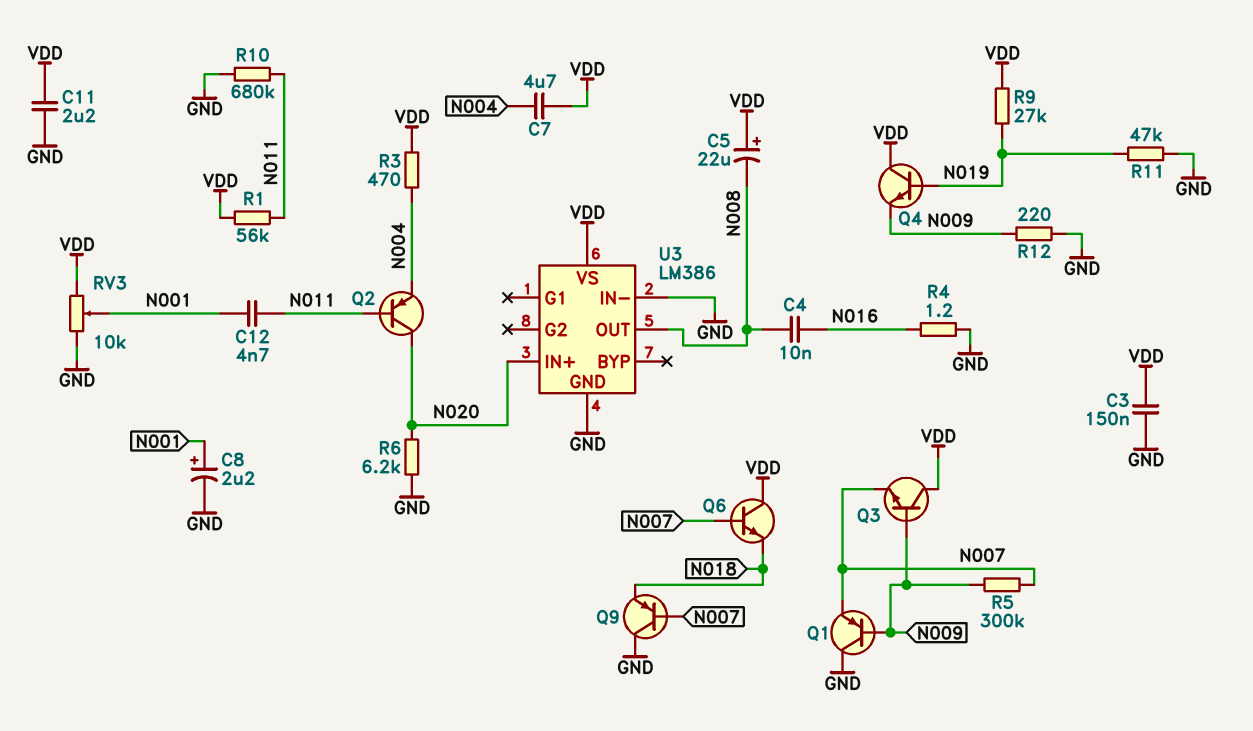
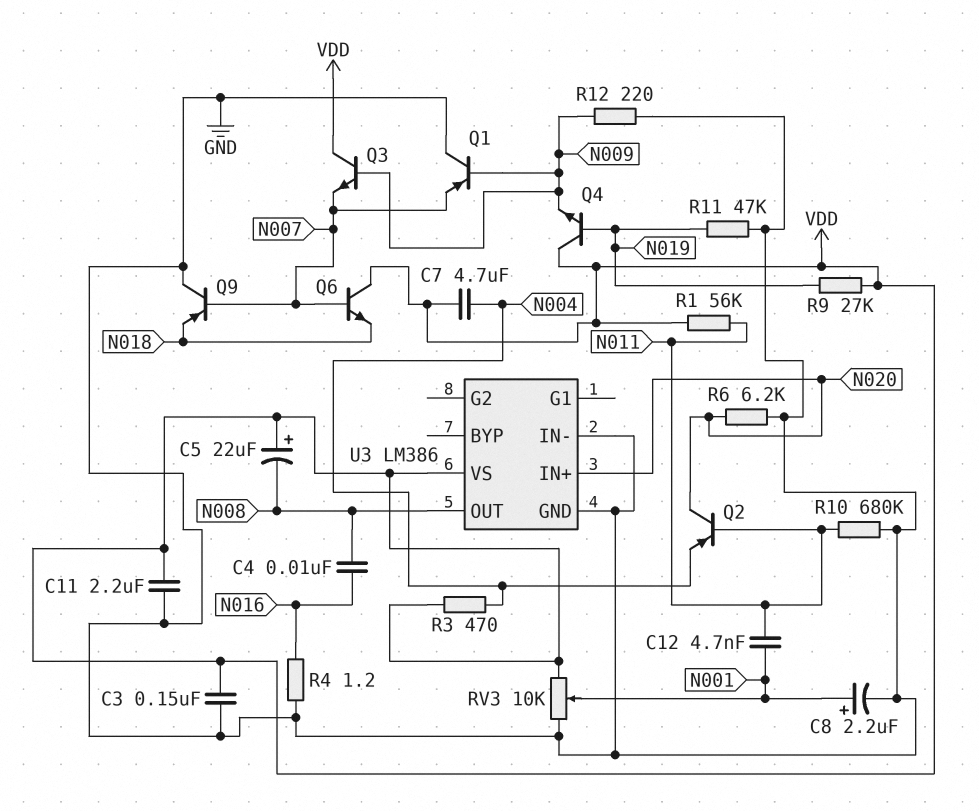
R5: 300k (N007, N009) -> none

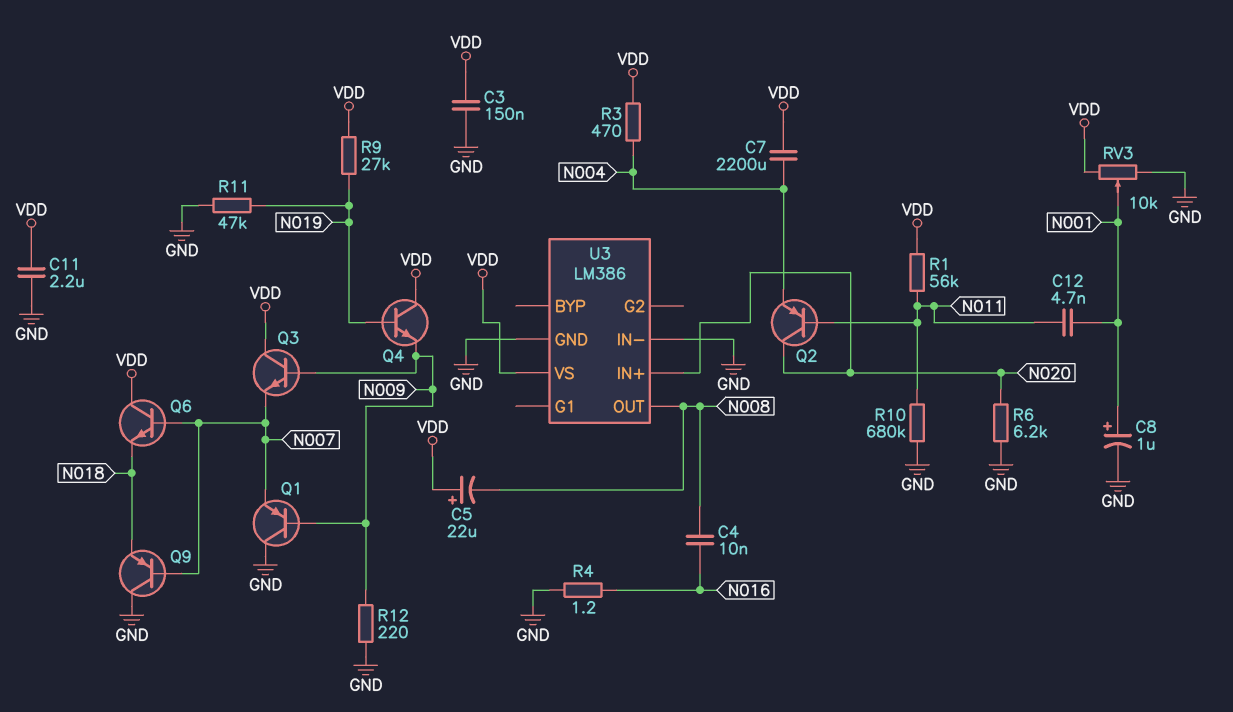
C7: 4.7uF (N004, VDD) -> 2200uF (N004, VDD)
C8: 2.2uF (plus N001, minus GND) -> 1uF (plus N001, minus GND)

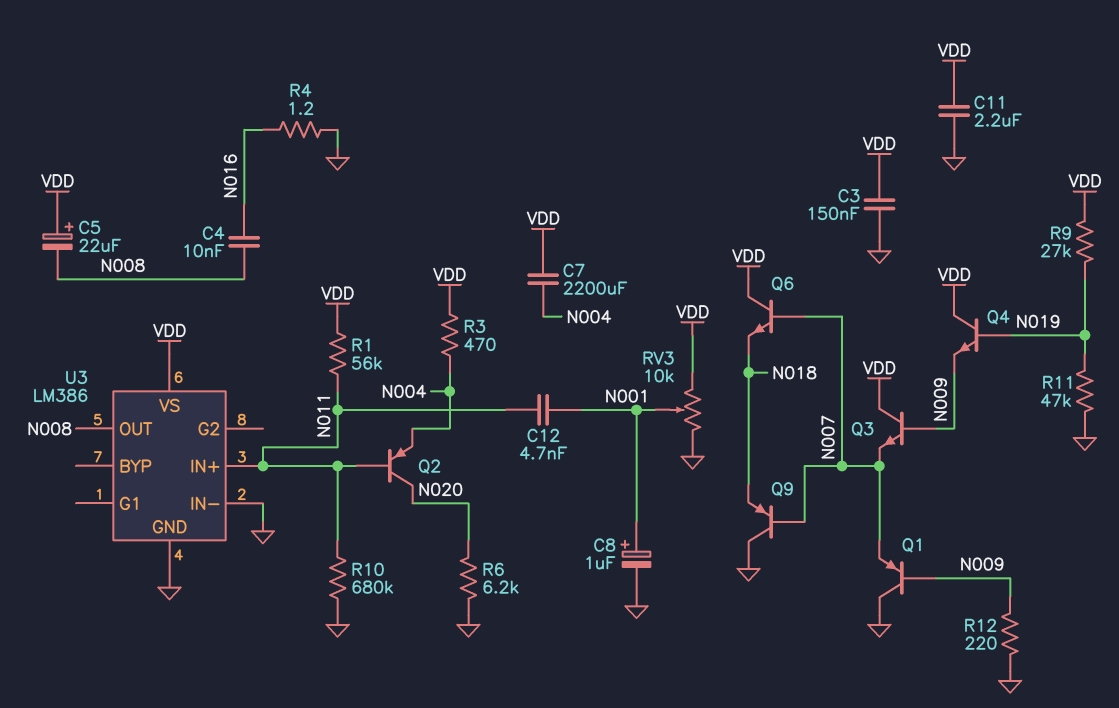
U3 pin IN+: N020 -> N011

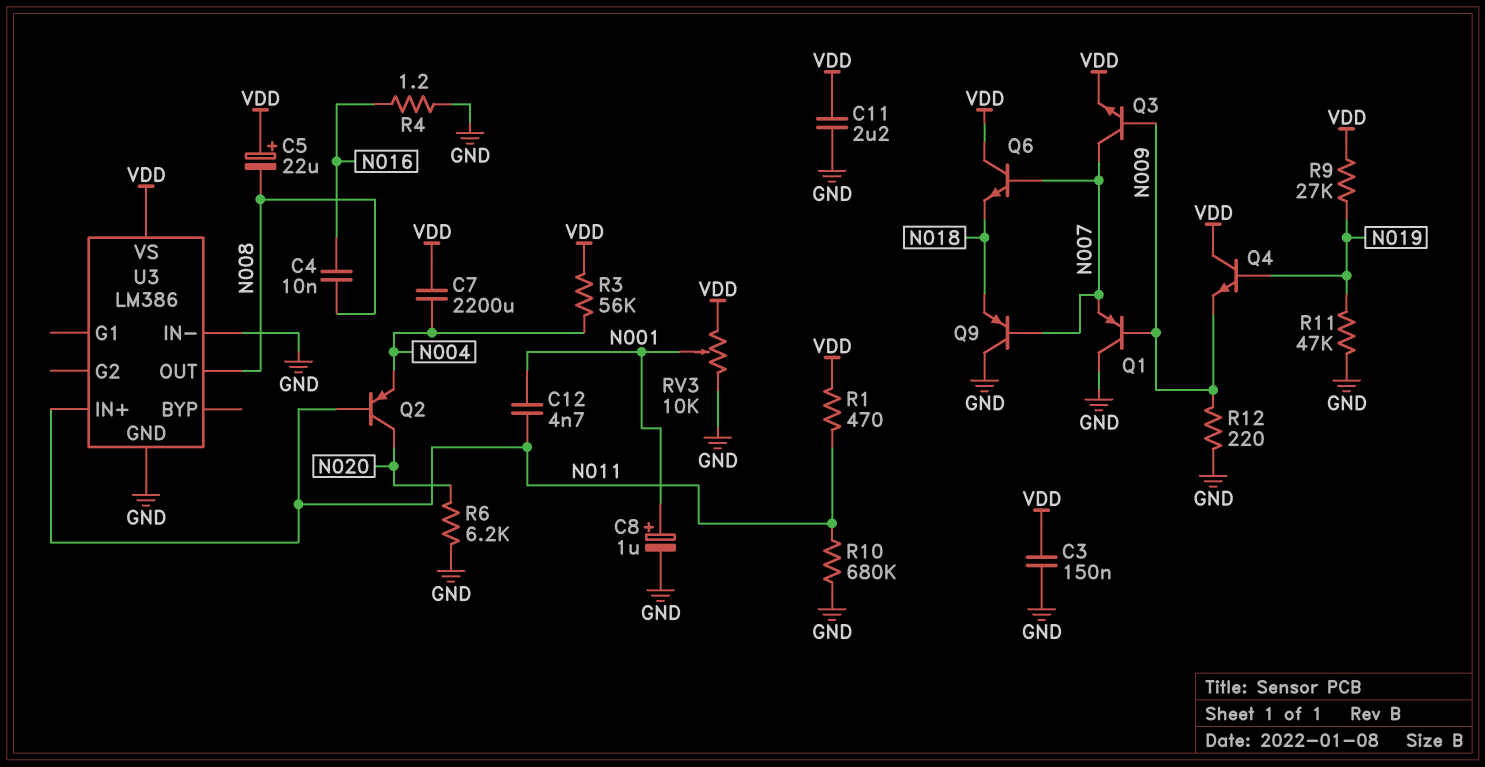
Q3: NPN (B N009, C VDD, E N007) -> NPN (B N009, C N007, E VDD)
R1: 56k (N011, VDD) -> 470 (N011, VDD)
R3: 470 (N004, VDD) -> 56k (N004, VDD)

